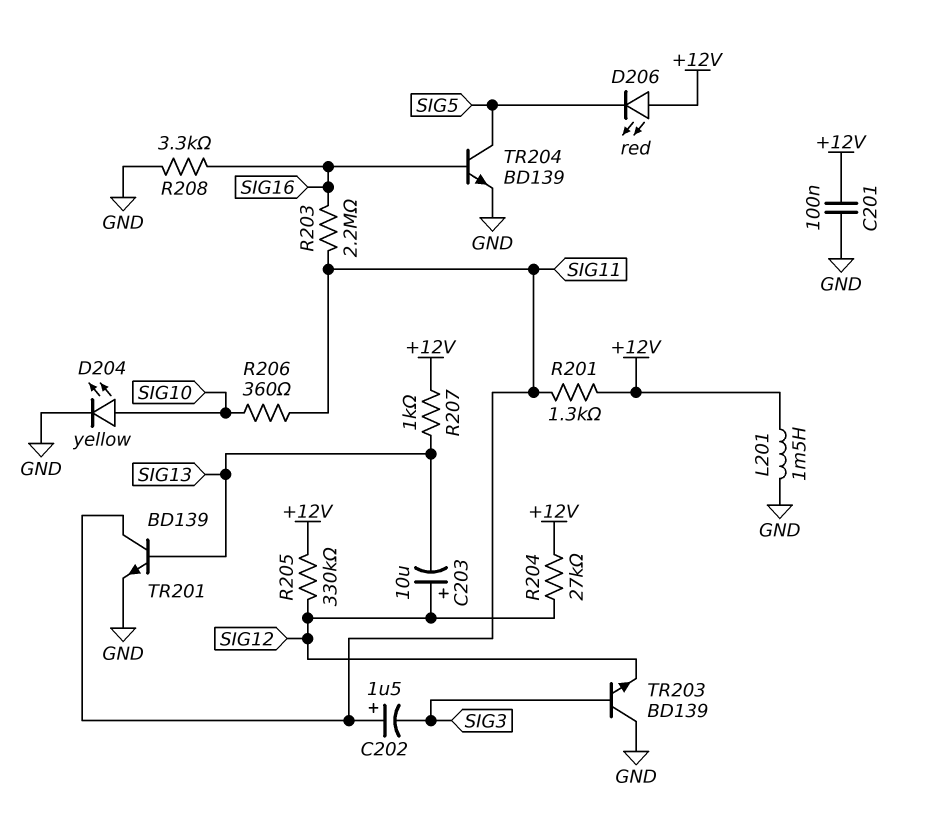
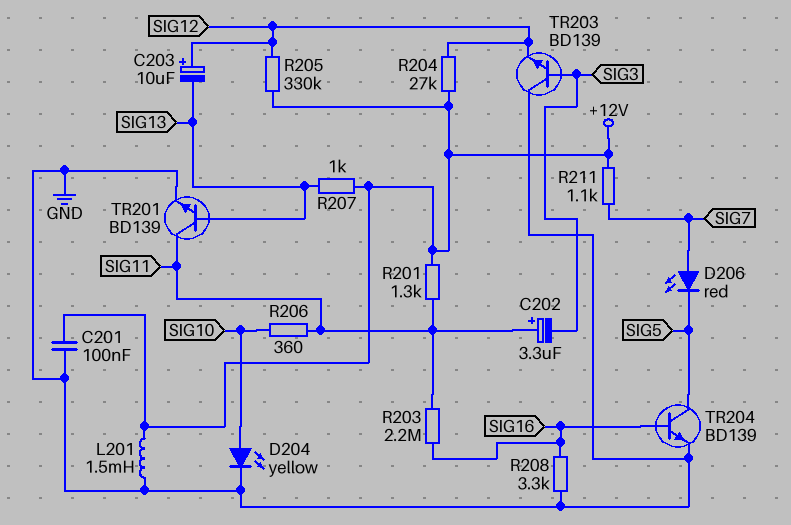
C202: 1.5uF (plus SIG11, minus SIG3) -> 3.3uF (plus SIG11, minus SIG3)
D206: LED red (A +12V, K SIG5) -> LED red (A SIG7, K SIG5)
R211: none -> 1.1k (+12V, SIG7)

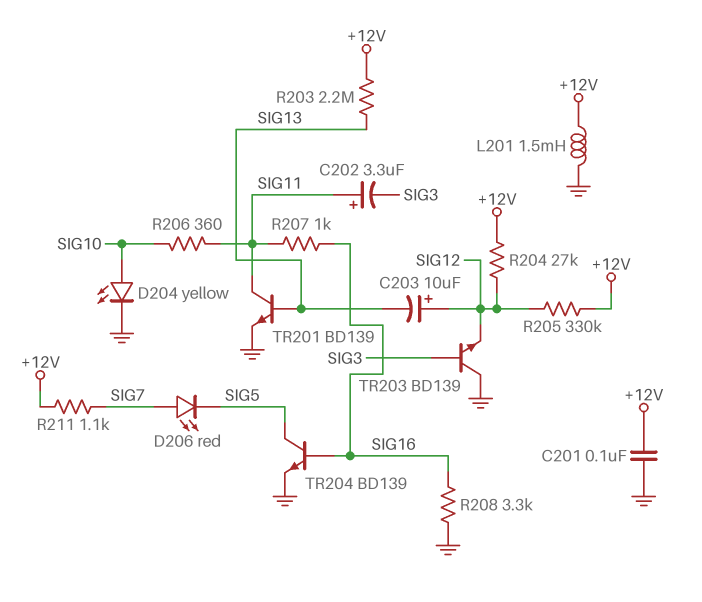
R201: 1.3k (+12V, SIG11) -> none
R203: 2.2M (SIG11, SIG16) -> 2.2M (+12V, SIG13)
R207: 1k (+12V, SIG13) -> 1k (SIG11, SIG16)

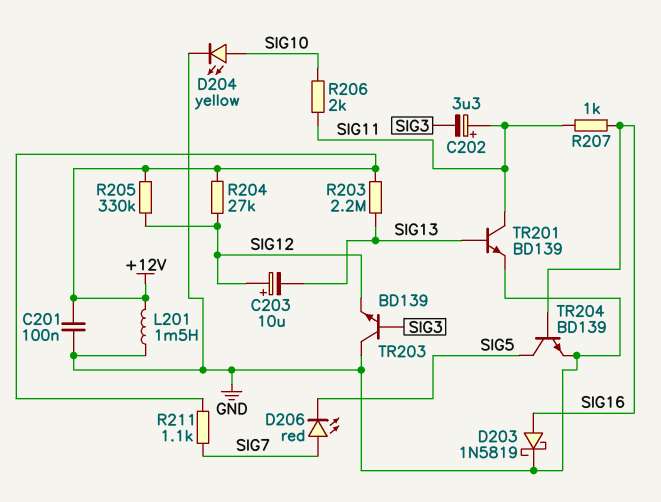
D203: none -> schottky 1N5819 (A SIG16, K GND)
R206: 360 (SIG10, SIG11) -> 2k (SIG10, SIG11)
R208: 3.3k (GND, SIG16) -> none

